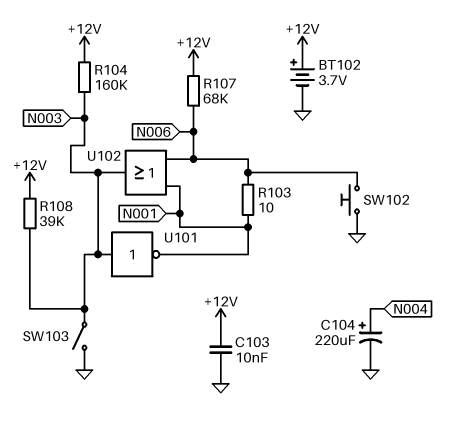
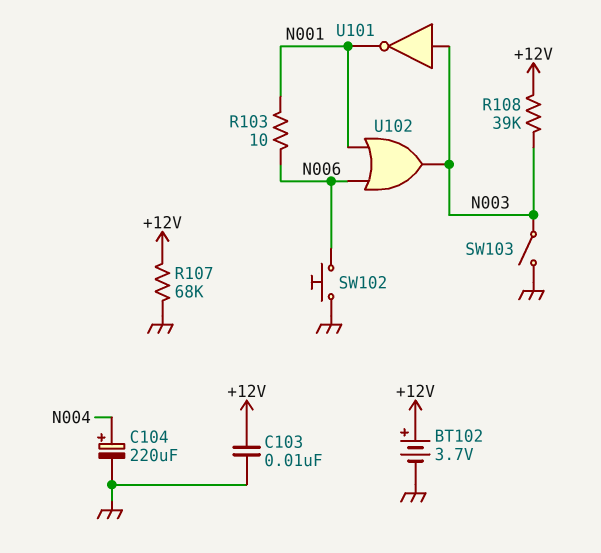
R104: 160k (+12V, N003) -> none
R107: 68k (+12V, N006) -> 68k (+12V, GND)

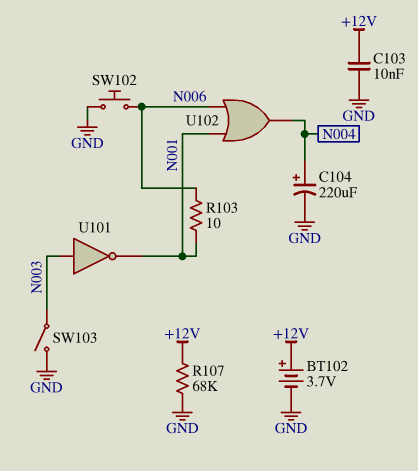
R108: 39k (+12V, N003) -> none
U102: OR (in N001, in N006, out N003) -> OR (in N001, in N006, out N004)

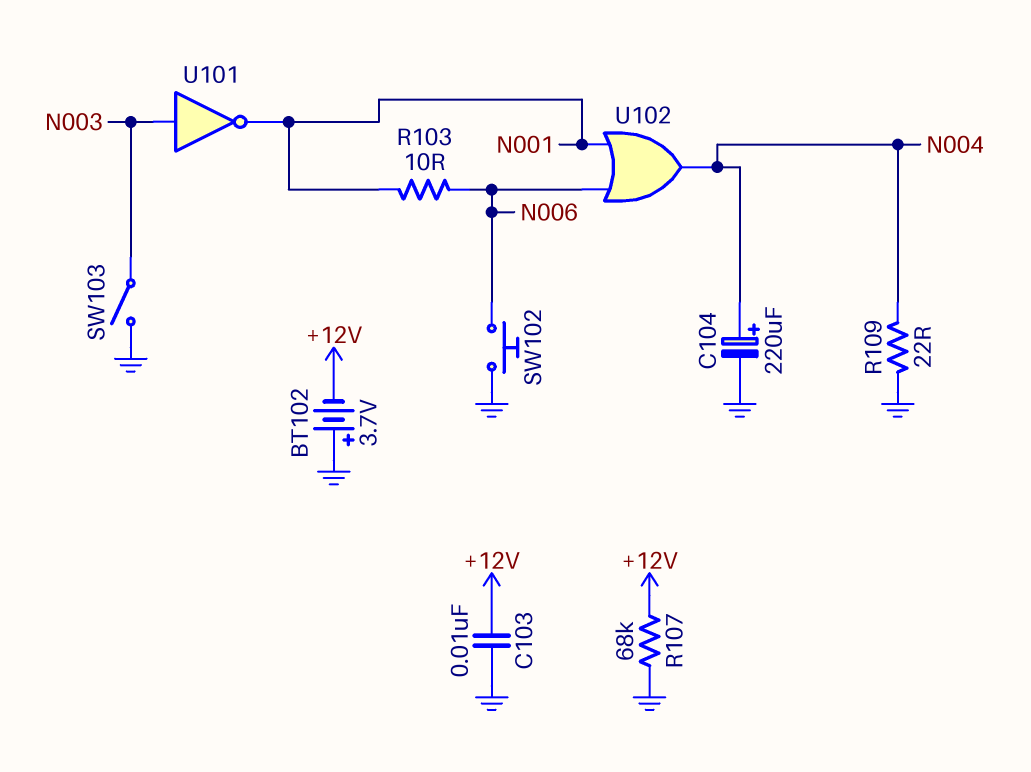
BT102: 3.7V (plus +12V, minus GND) -> 3.7V (plus GND, minus +12V)
R109: none -> 22 (GND, N004)

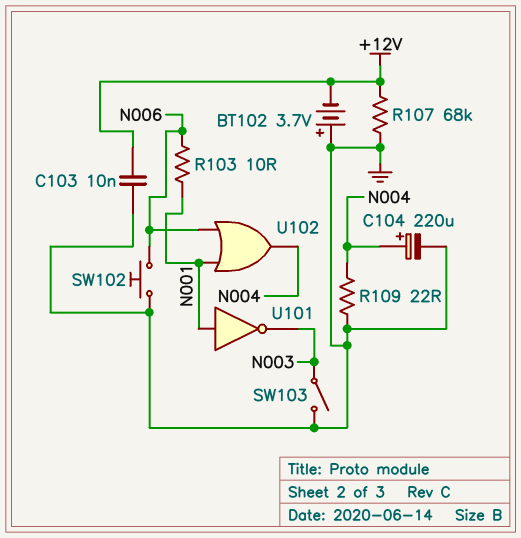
U101: NOT (in N003, out N001) -> NOT (in N001, out N003)

